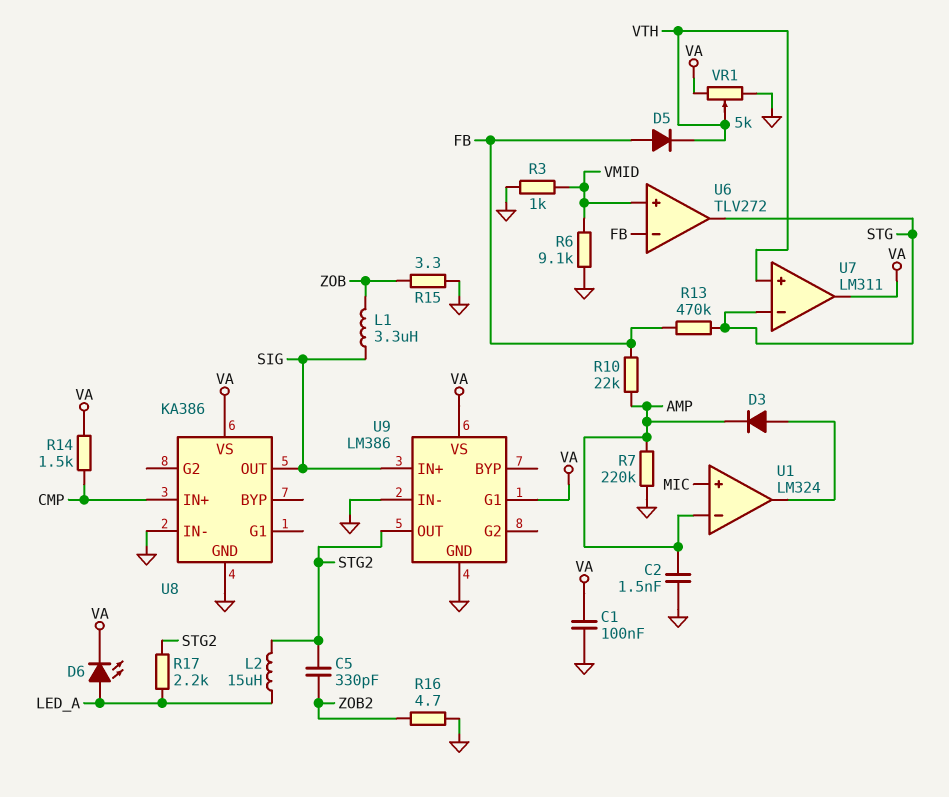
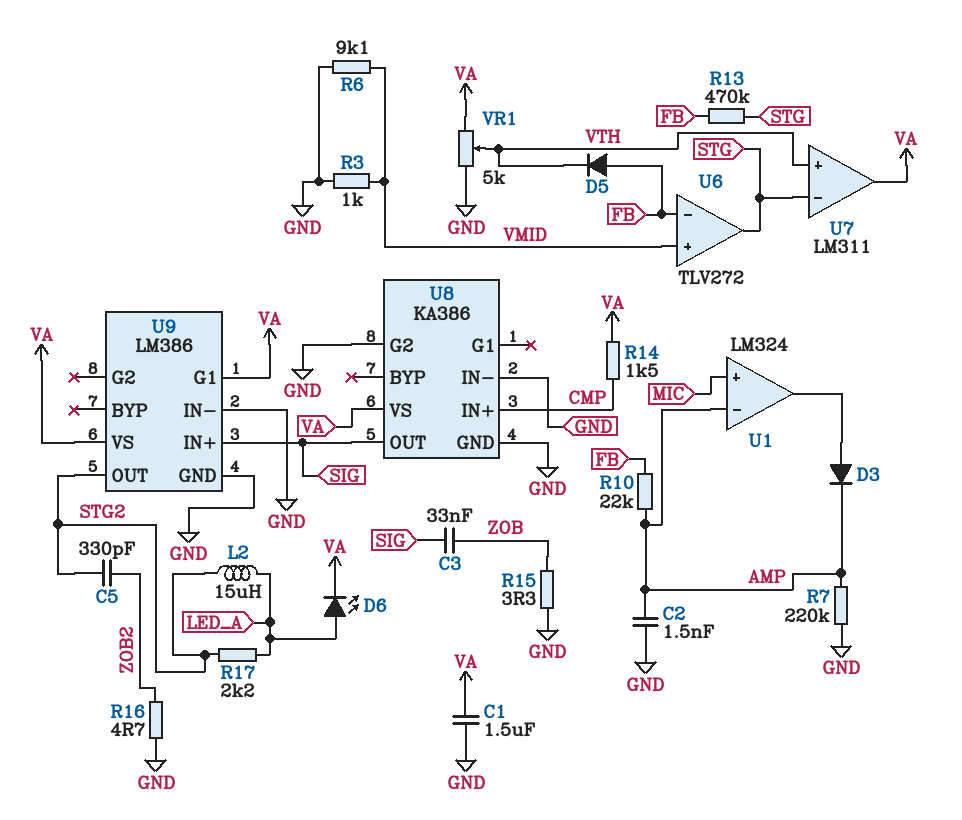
C1: 100nF (GND, VA) -> 1.5uF (GND, VA)
C3: none -> 33nF (SIG, ZOB)
L1: 3.3uH (SIG, ZOB) -> none
U8 pin G2: none -> GND

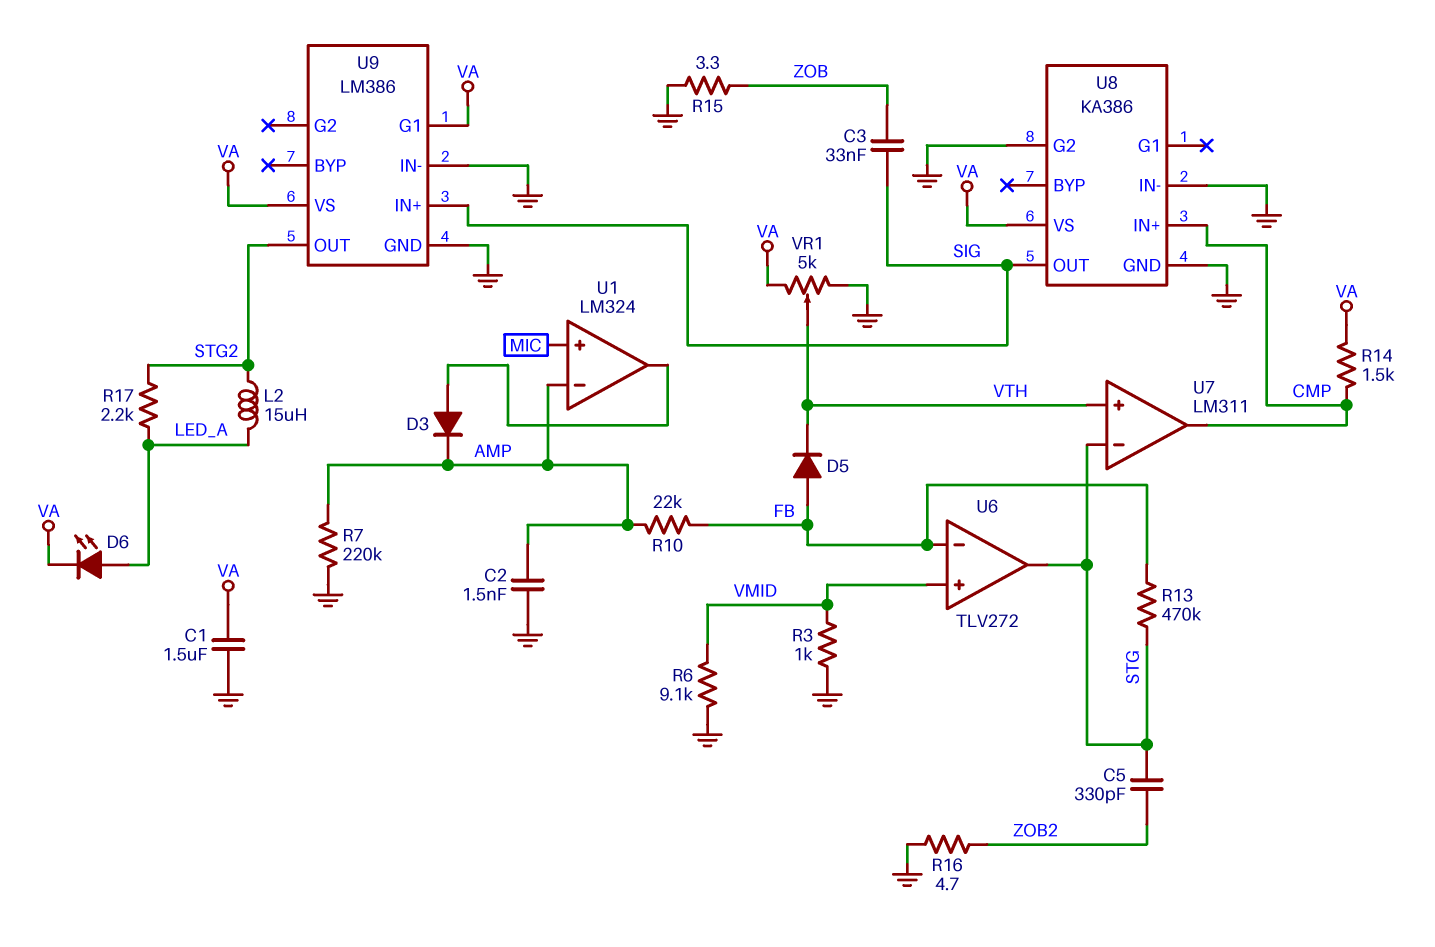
C5: 330pF (STG2, ZOB2) -> 330pF (STG, ZOB2)
U7 pin out: VA -> CMP

